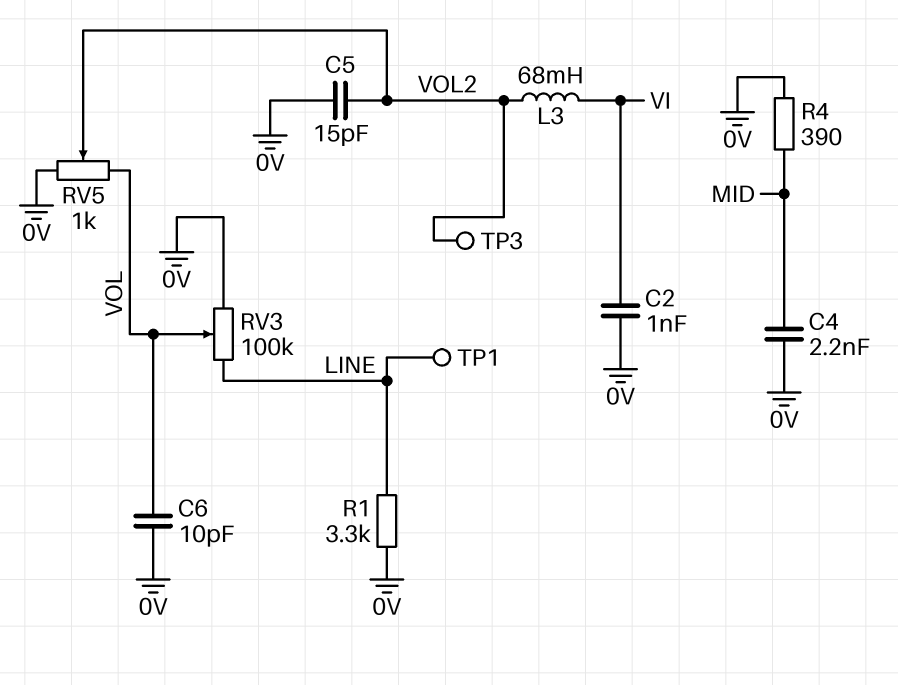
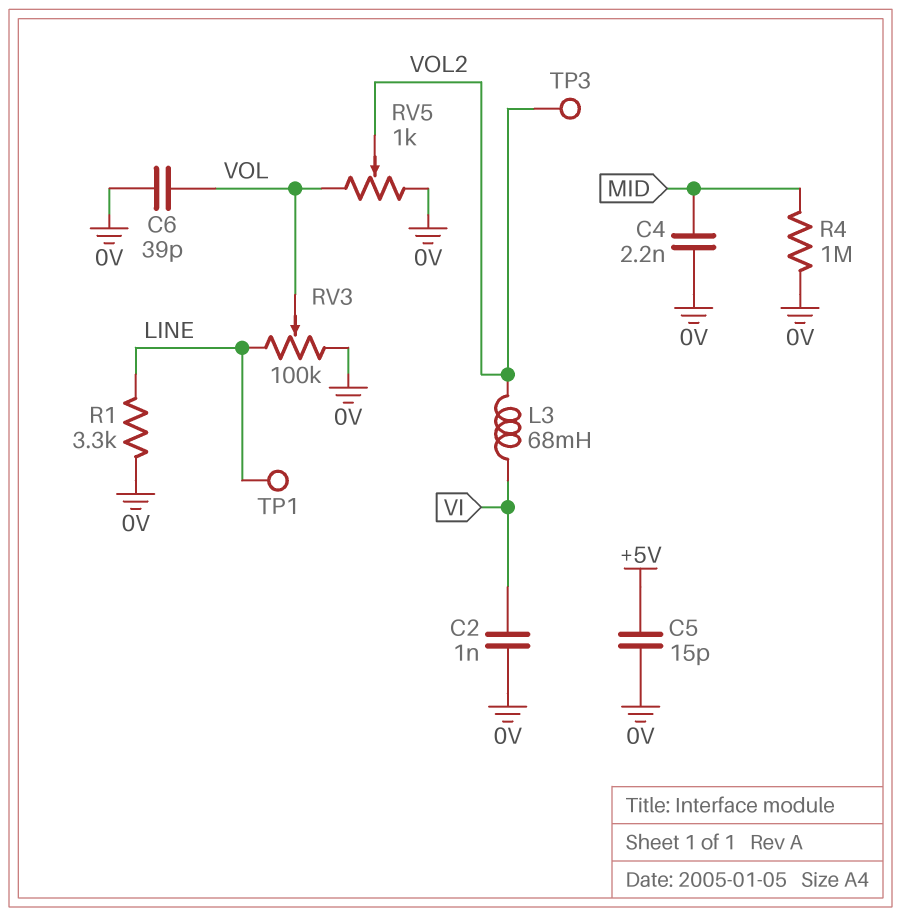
C5: 15pF (0V, VOL2) -> 15pF (+5V, 0V)
C6: 10pF (0V, VOL) -> 39pF (0V, VOL)
R4: 390 (0V, MID) -> 1M (0V, MID)

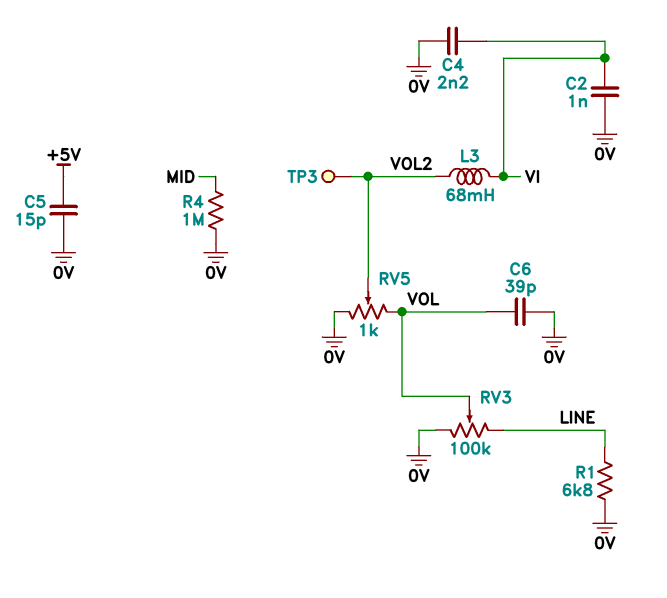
C4: 2.2nF (0V, MID) -> 2.2nF (0V, VI)
R1: 3.3k (0V, LINE) -> 6.8k (0V, LINE)
TP1: test point (LINE) -> none

